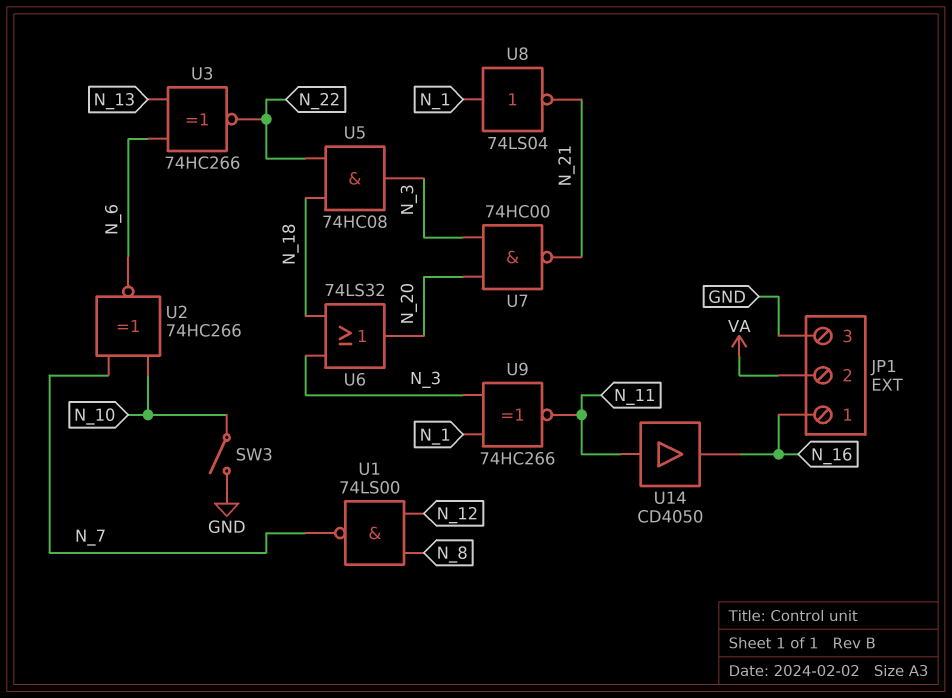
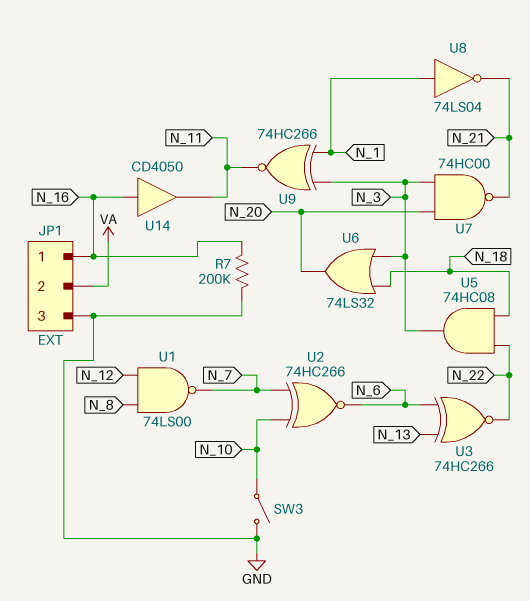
R7: none -> 200k (GND, N_16)
U14: buffer CD4050 (in N_11, out N_16) -> buffer CD4050 (in N_16, out N_11)

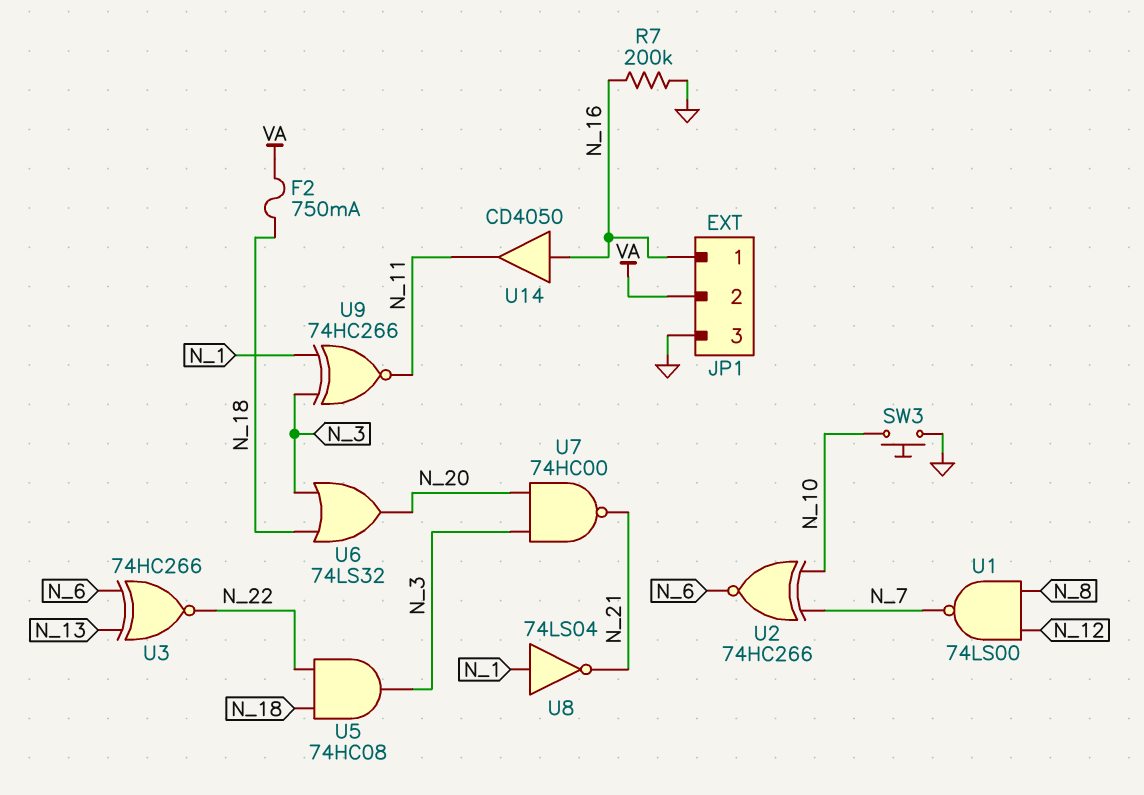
F2: none -> 750mA (N_18, VA)
SW3: switch (GND, N_10) -> button (GND, N_10)

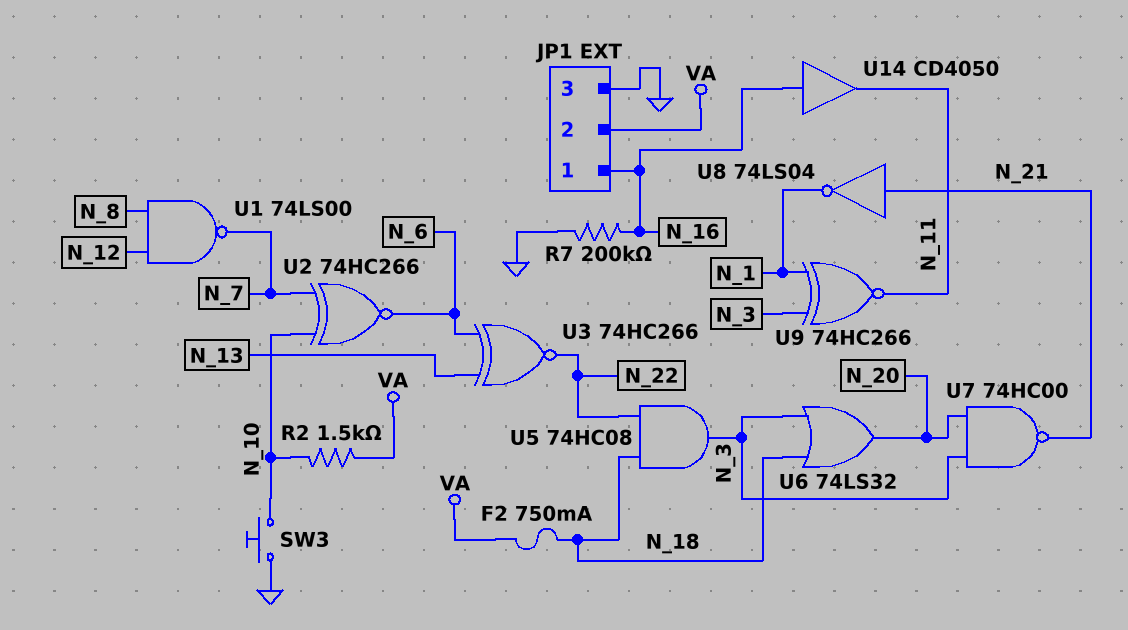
R2: none -> 1.5k (N_10, VA)
U8: NOT 74LS04 (in N_1, out N_21) -> NOT 74LS04 (in N_21, out N_1)

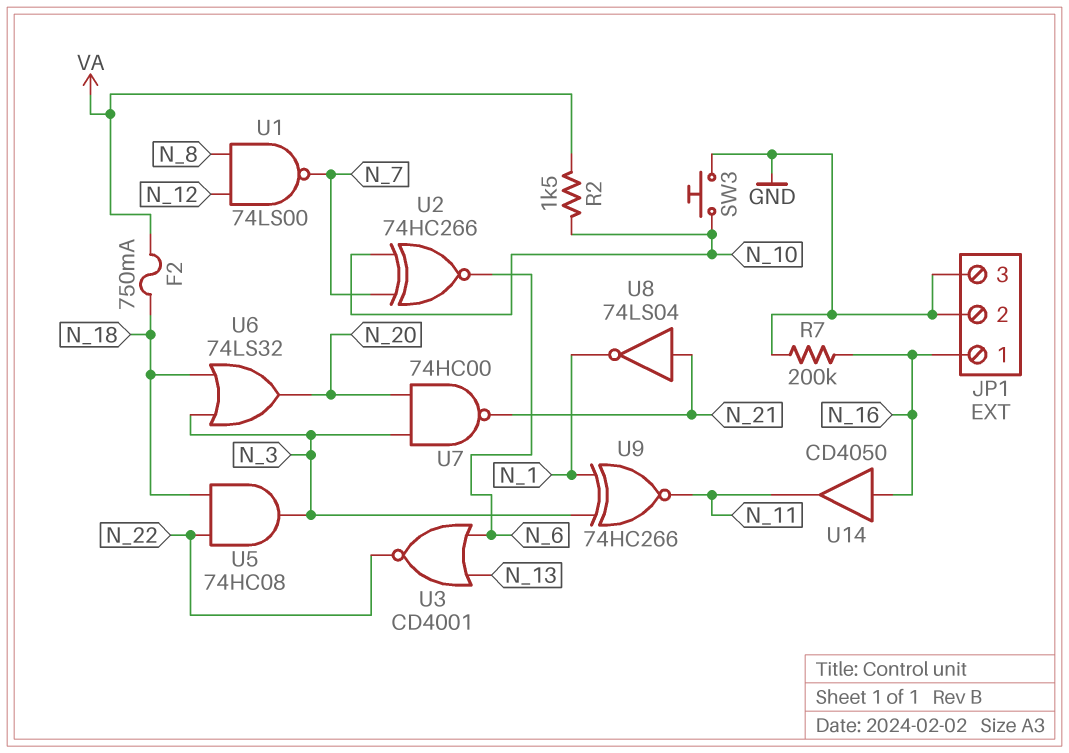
JP1 pin 2: VA -> GND
U3: XNOR 74HC266 (in N_6, in N_13, out N_22) -> NOR CD4001 (in N_6, in N_13, out N_22)

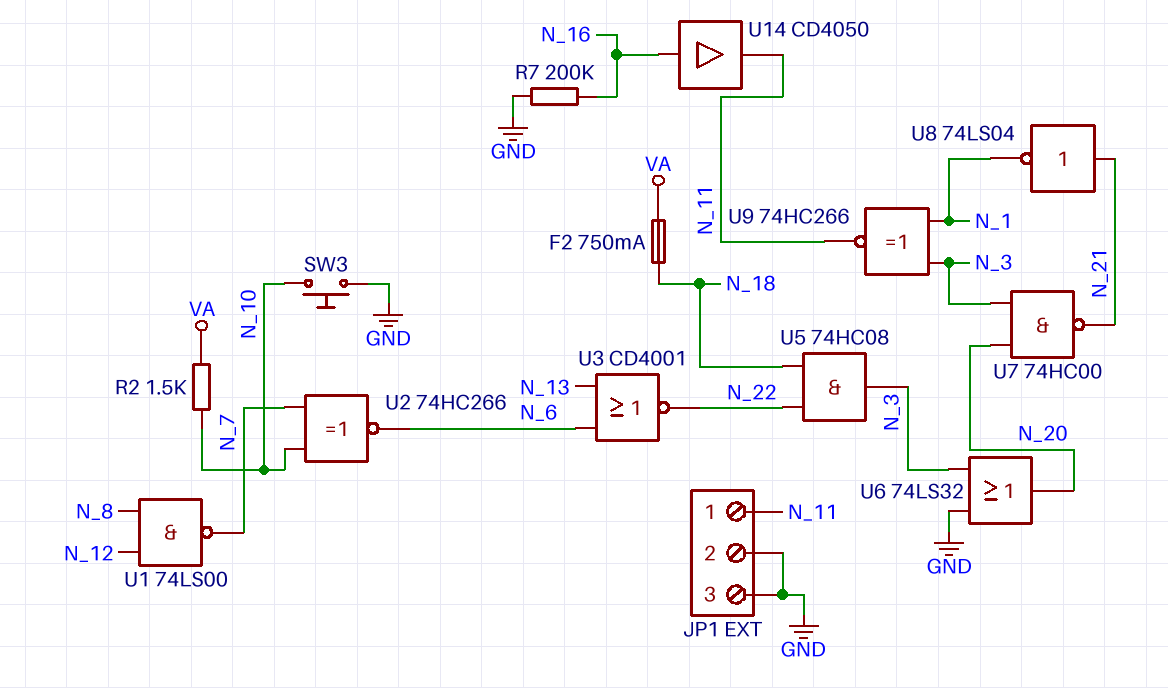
JP1 pin 1: N_16 -> N_11
U6: OR 74LS32 (in N_3, in N_18, out N_20) -> OR 74LS32 (in GND, in N_3, out N_20)

